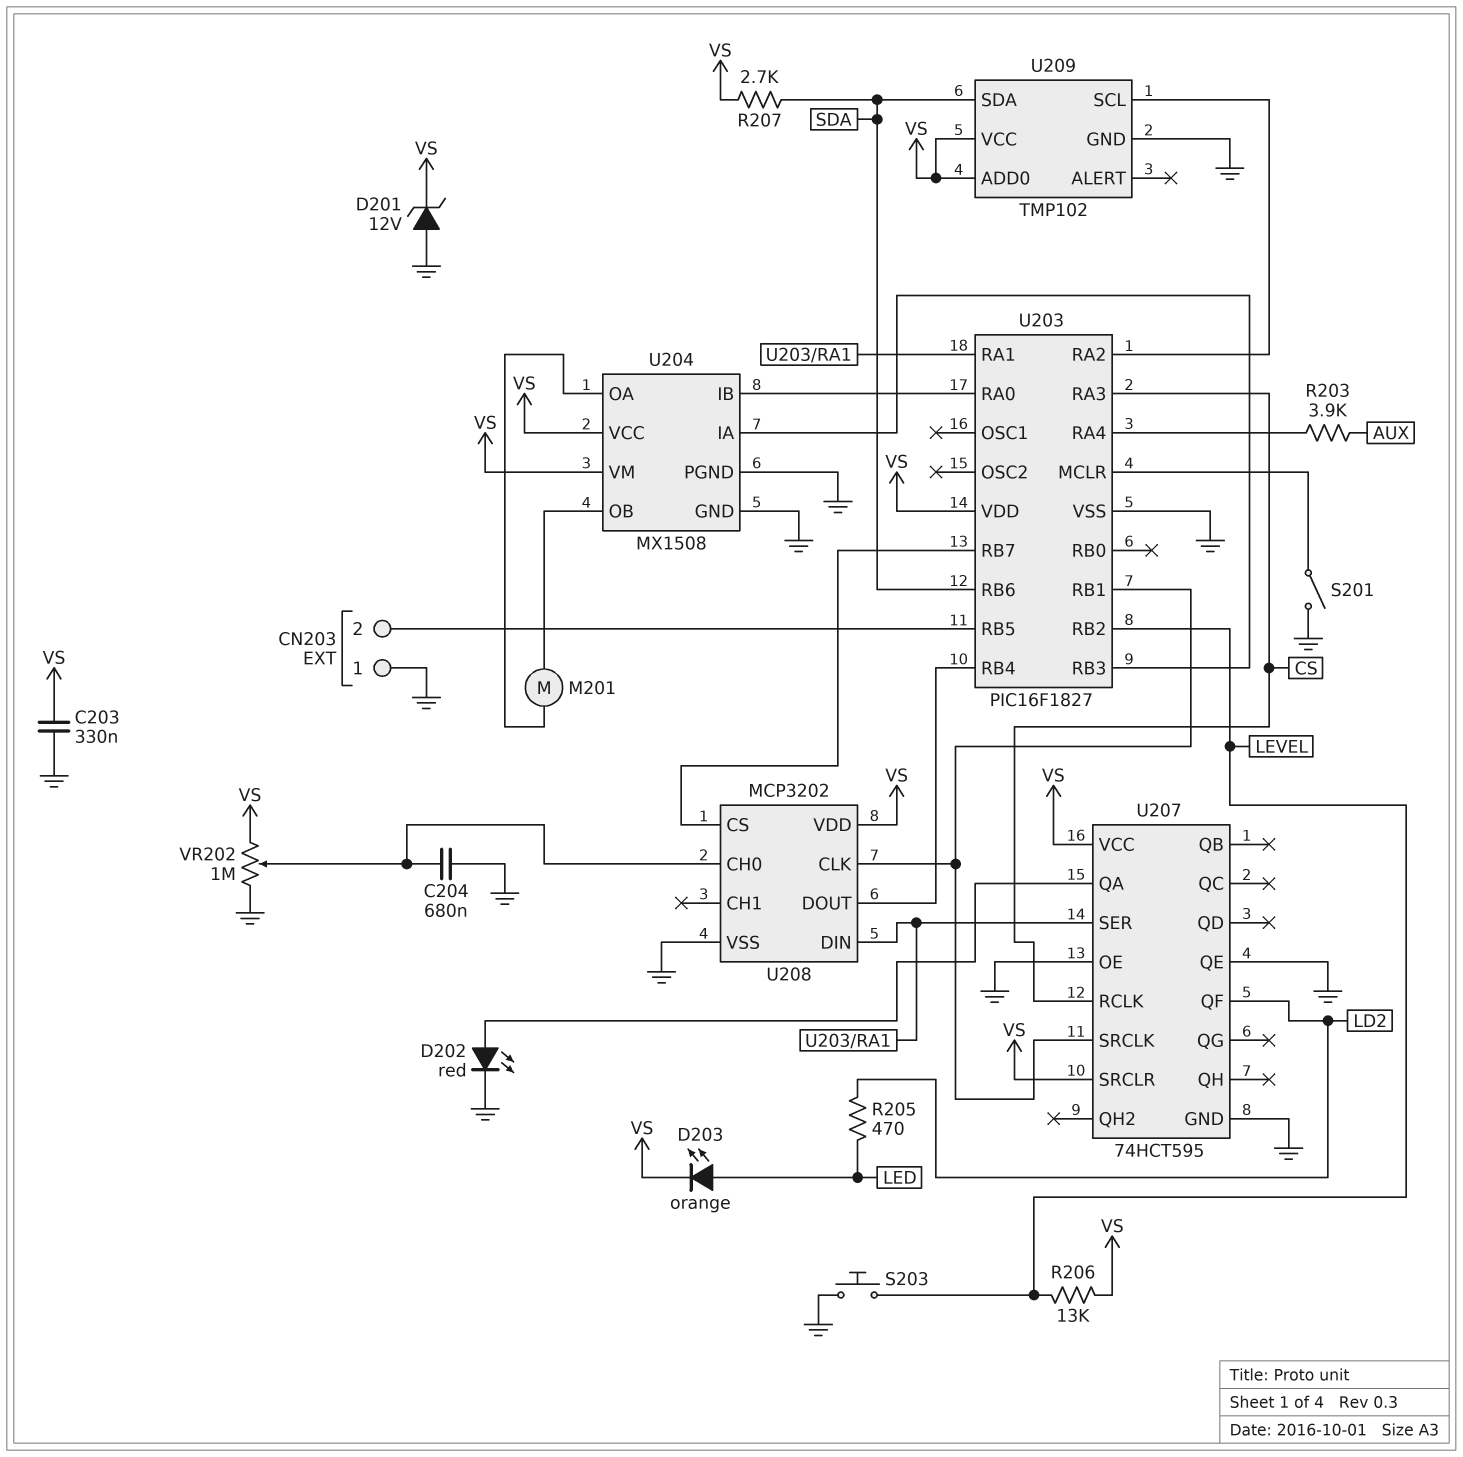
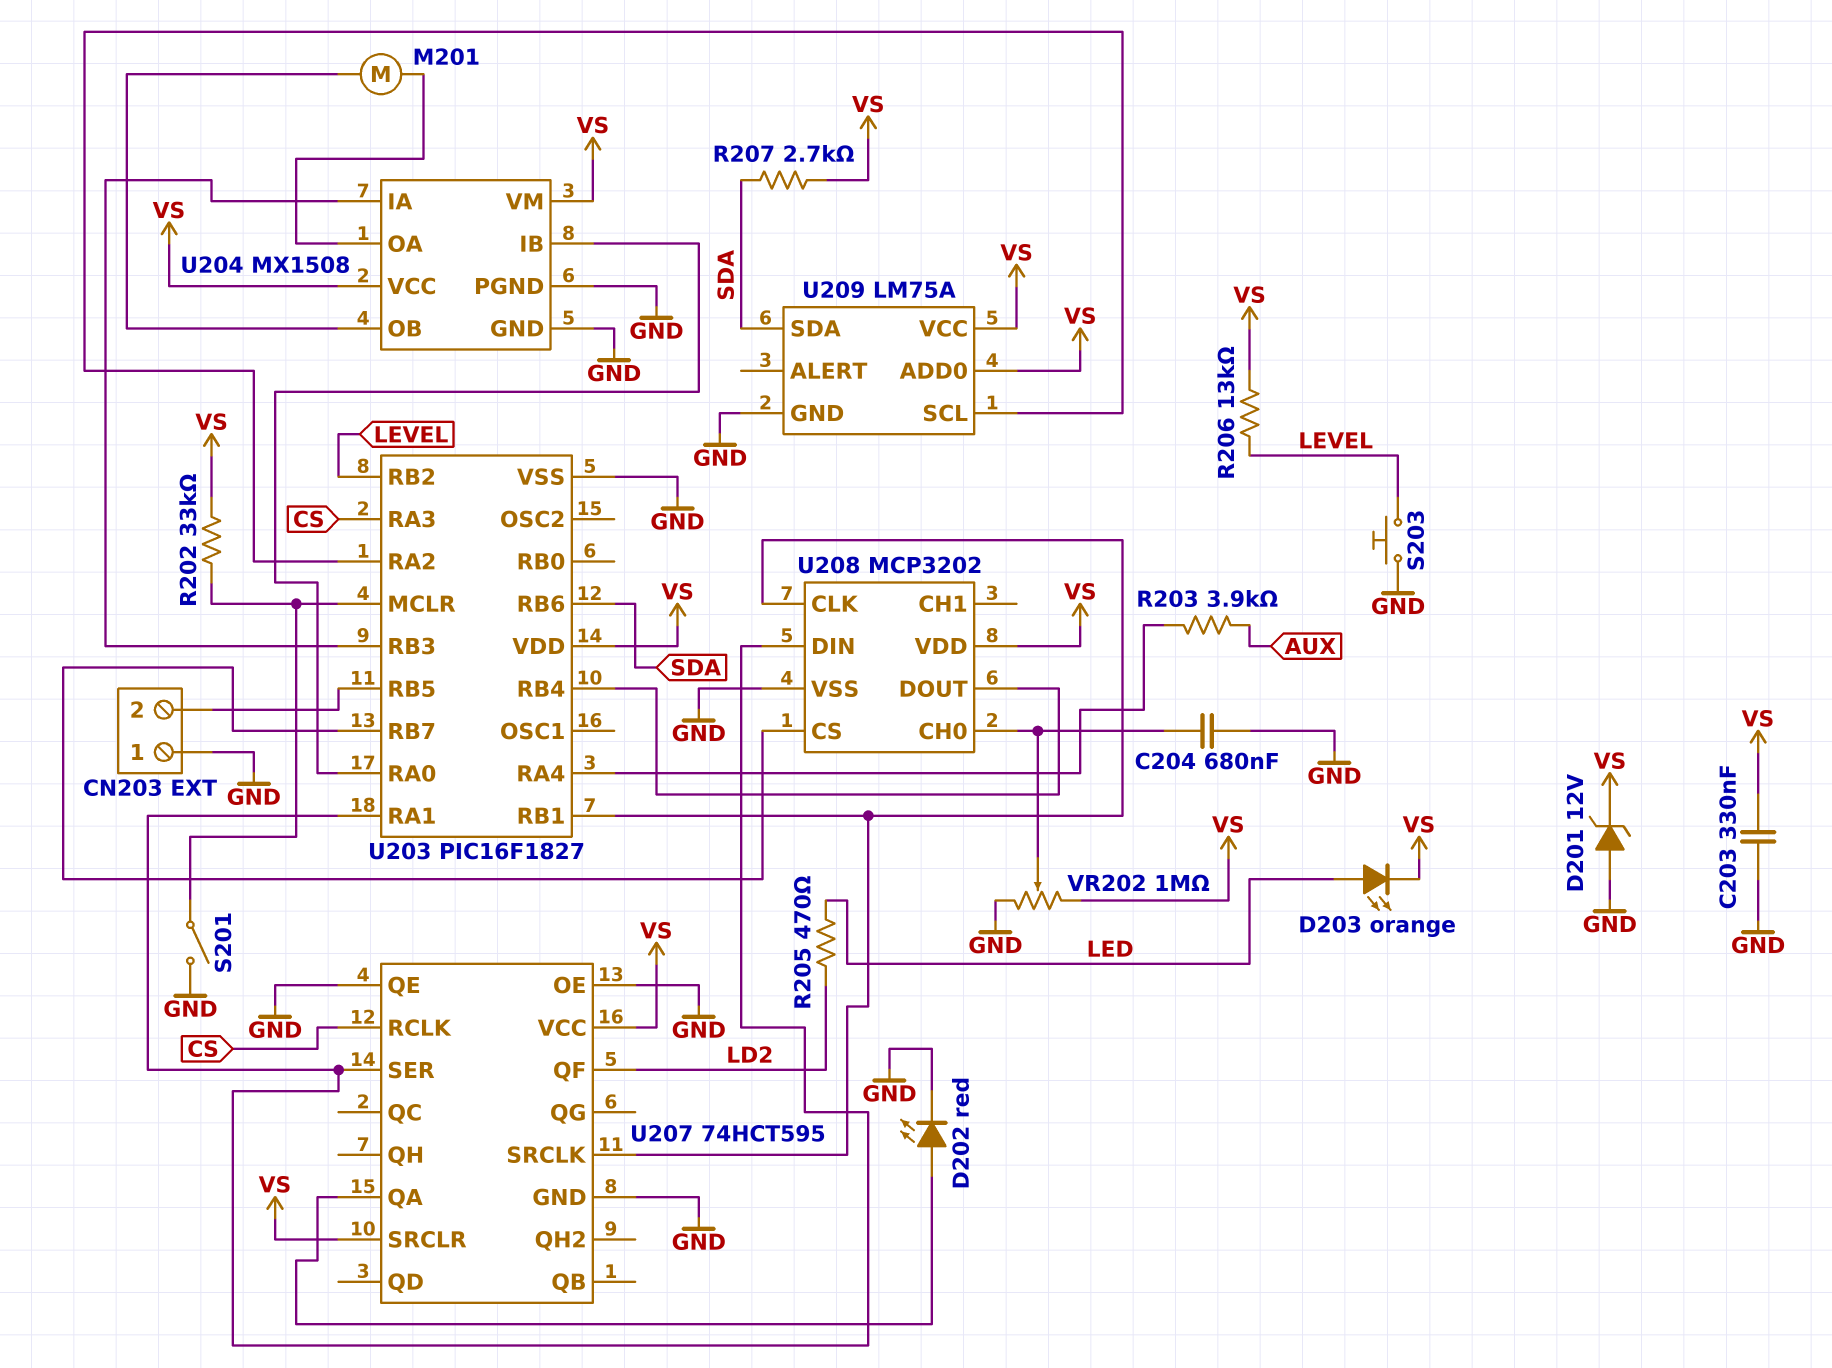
R202: none -> 33k (U203/MCLR, VS)
U209: TMP102 -> LM75A

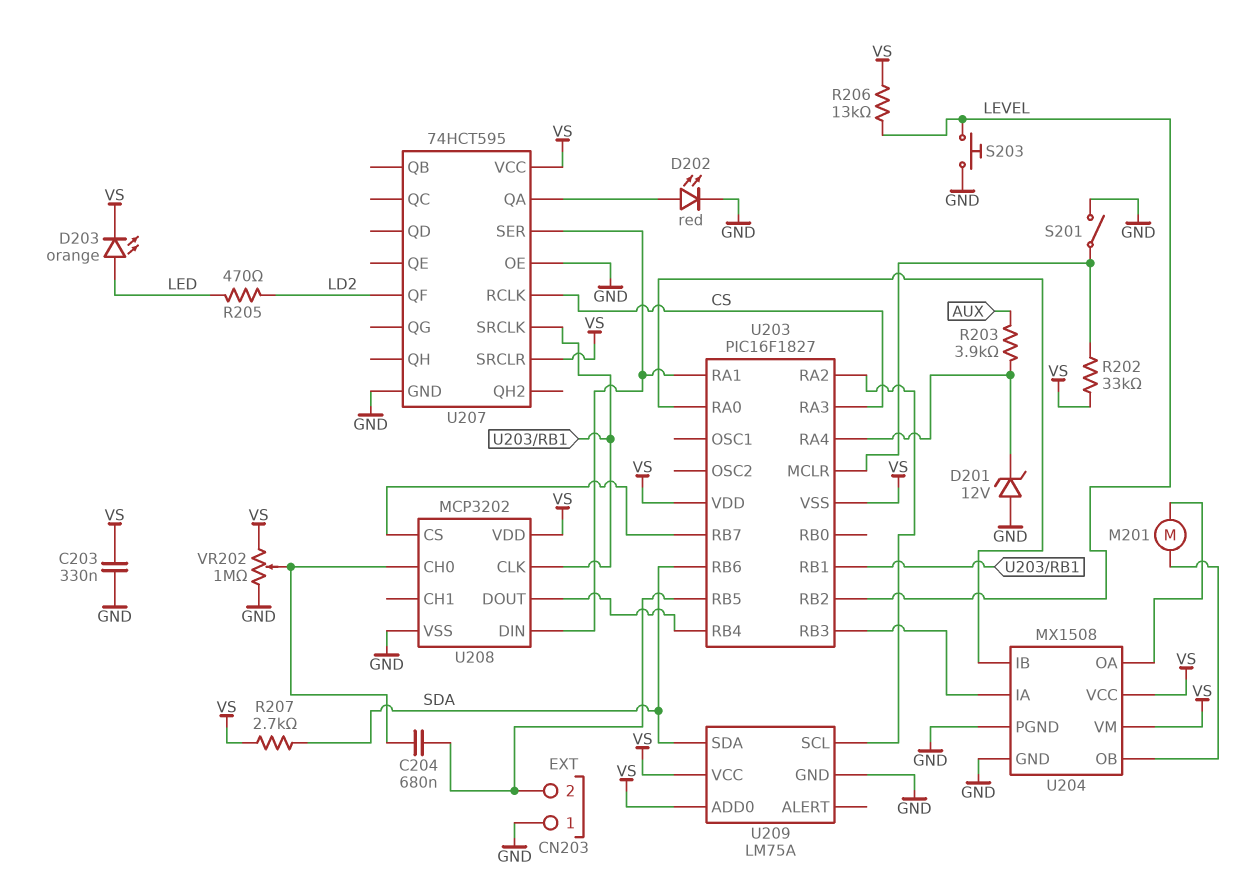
C204: 680nF (GND, U208/CH0) -> 680nF (CN203/2, U208/CH0)
D201: zener 12V (A GND, K VS) -> zener 12V (A GND, K U203/RA4)
U203 pin VSS: GND -> VS
U207 pin QE: GND -> none

